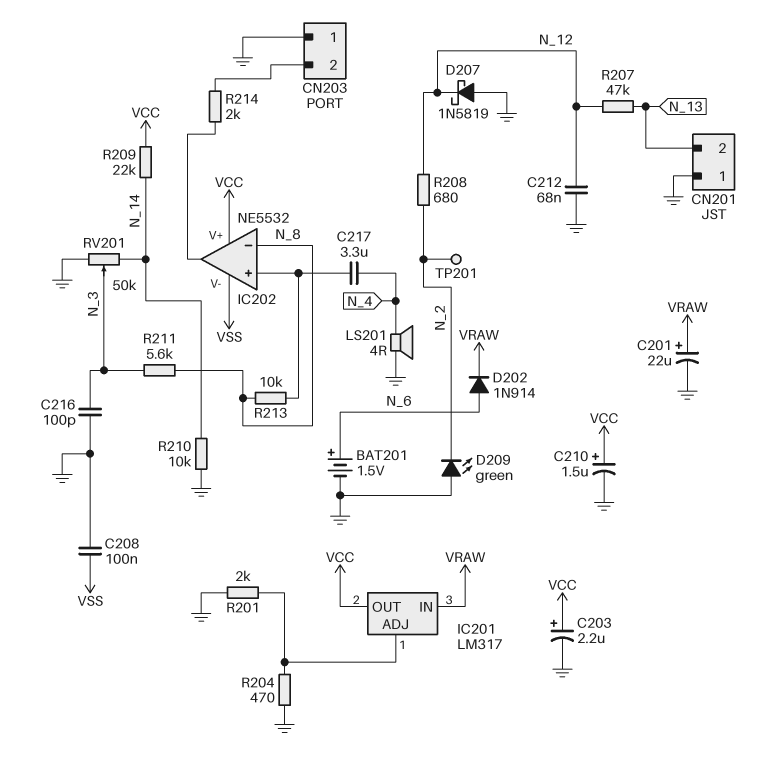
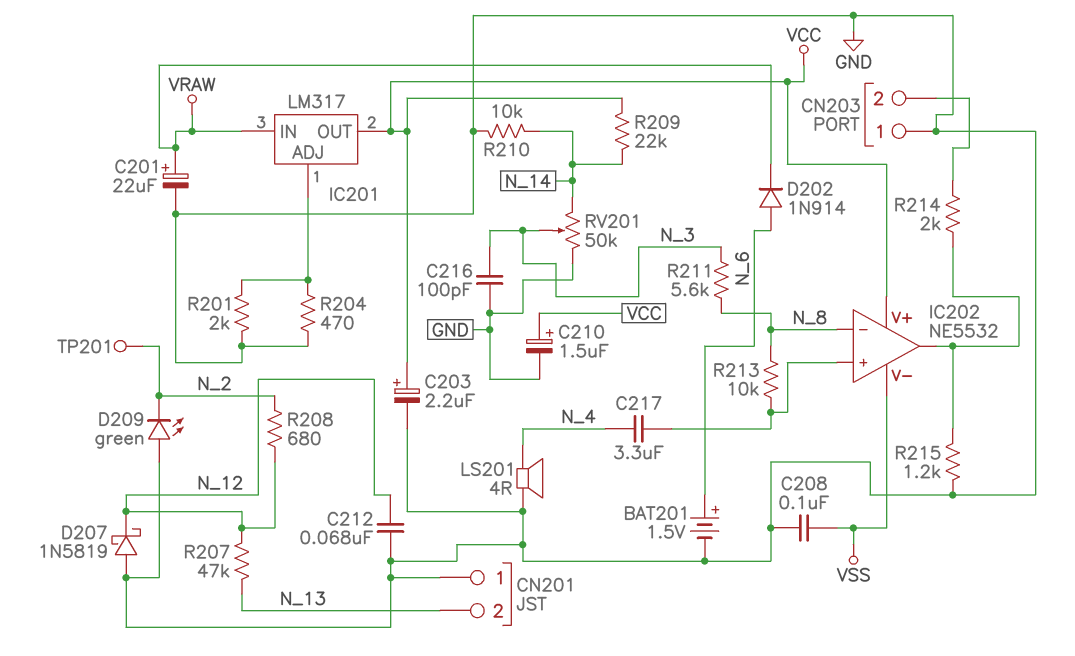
R215: none -> 1.2k (GND, IC202/out)

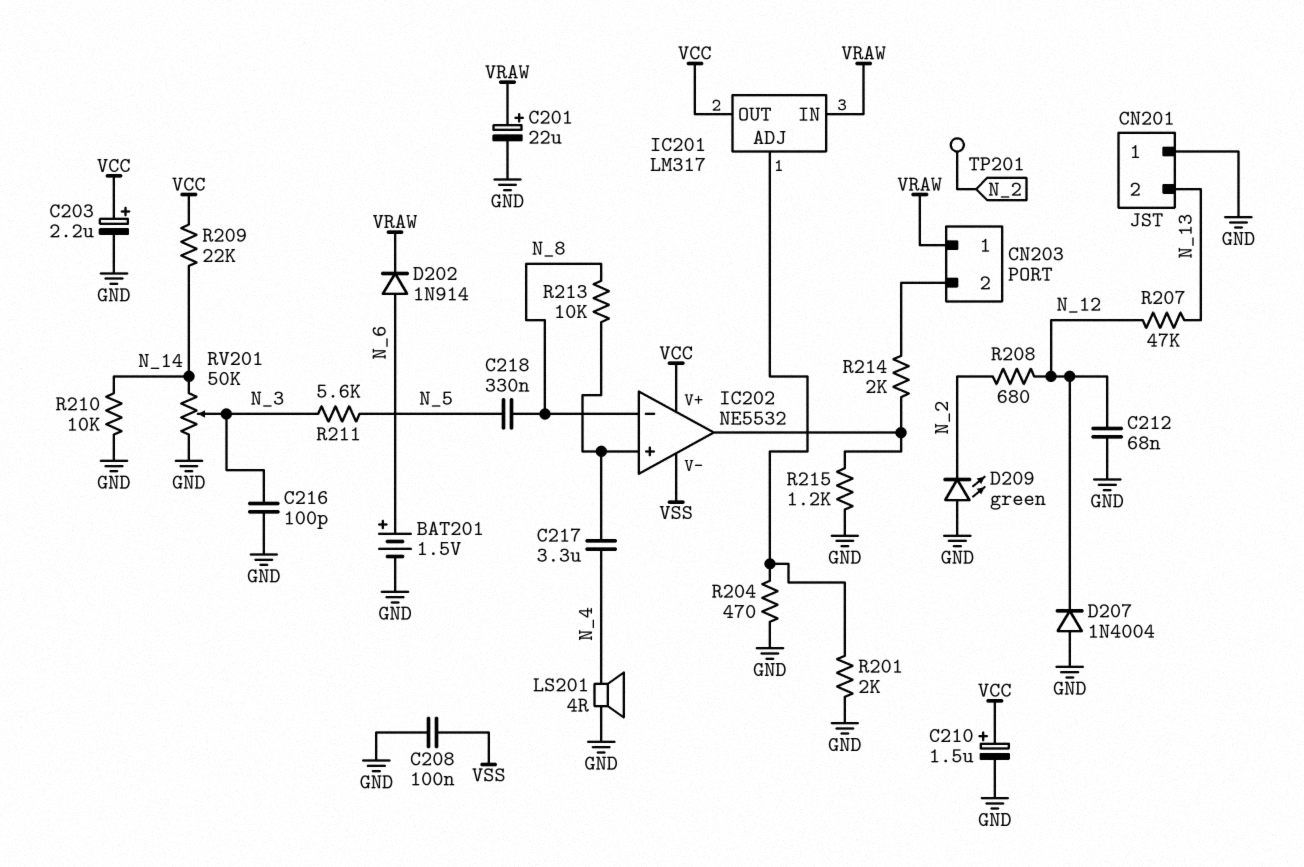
C218: none -> 330nF (N_5, N_8)
CN203 pin 1: GND -> VRAW
D207: schottky 1N5819 (A GND, K N_12) -> diode 1N4004 (A GND, K N_12)
R211: 5.6k (N_3, N_8) -> 5.6k (N_3, N_5)

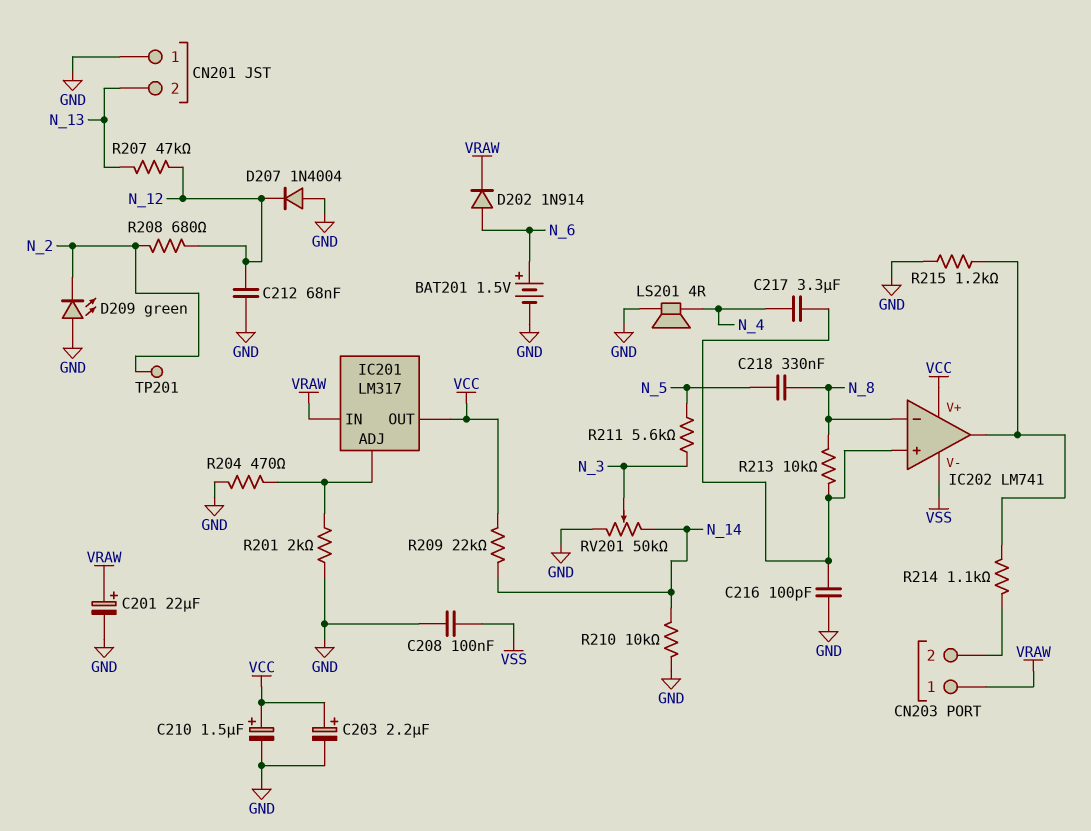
C216: 100pF (GND, N_3) -> 100pF (GND, IC202/in+)
IC202: NE5532 -> LM741
R214: 2k (CN203/2, IC202/out) -> 1.1k (CN203/2, IC202/out)

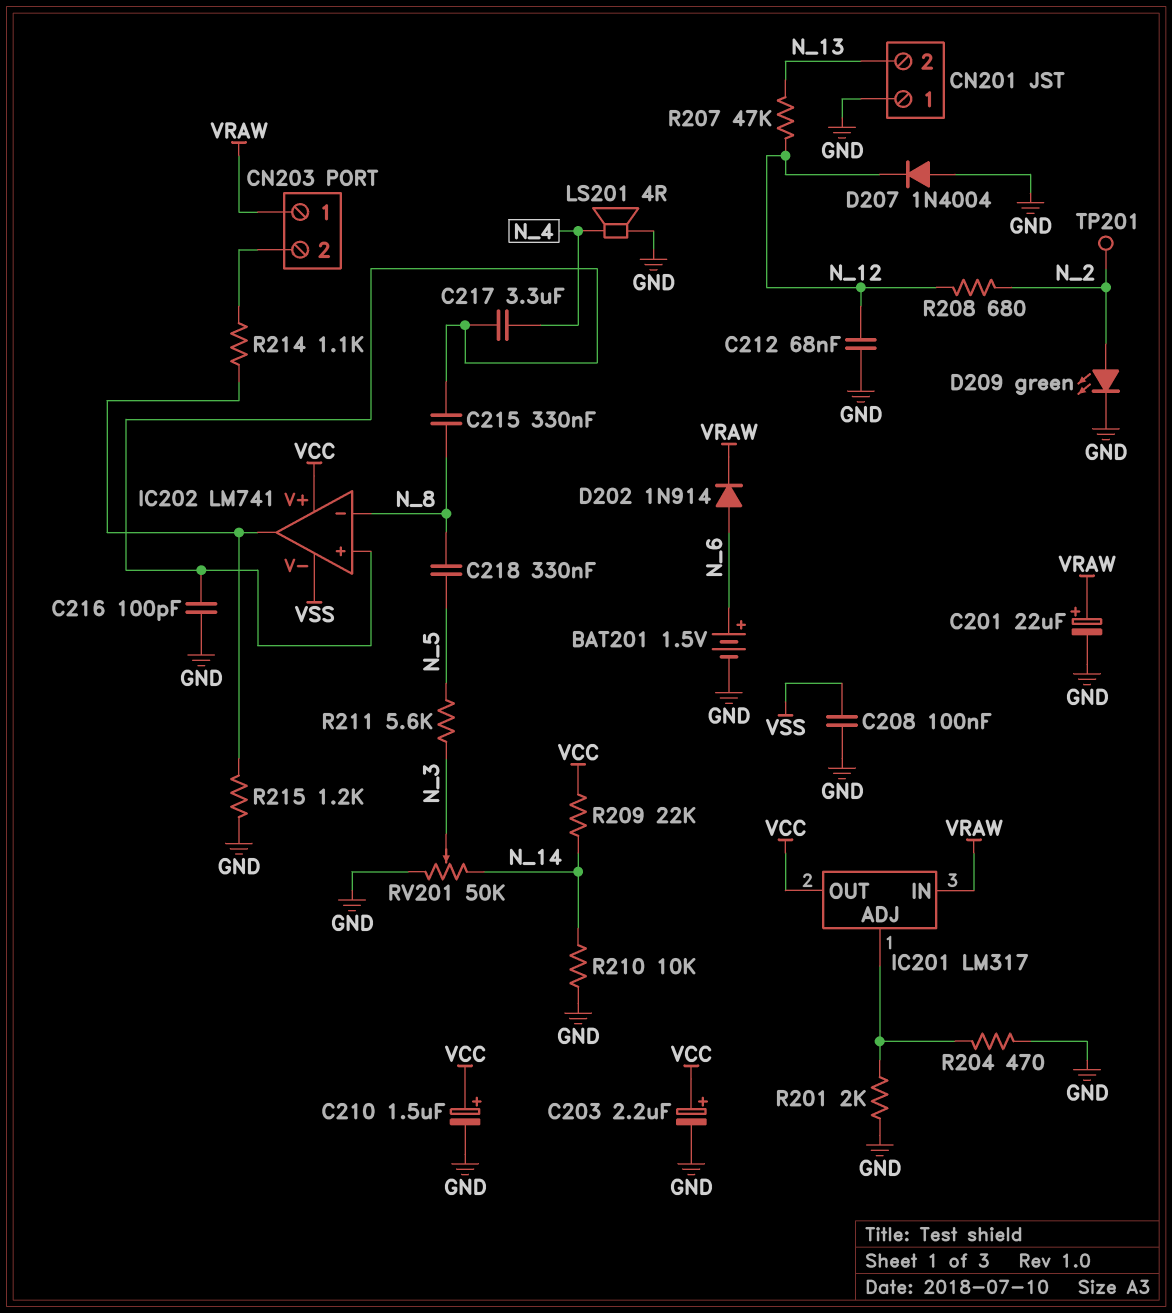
C215: none -> 330nF (IC202/in+, N_8)
D209: LED green (A GND, K N_2) -> LED green (A N_2, K GND)
R213: 10k (IC202/in+, N_8) -> none

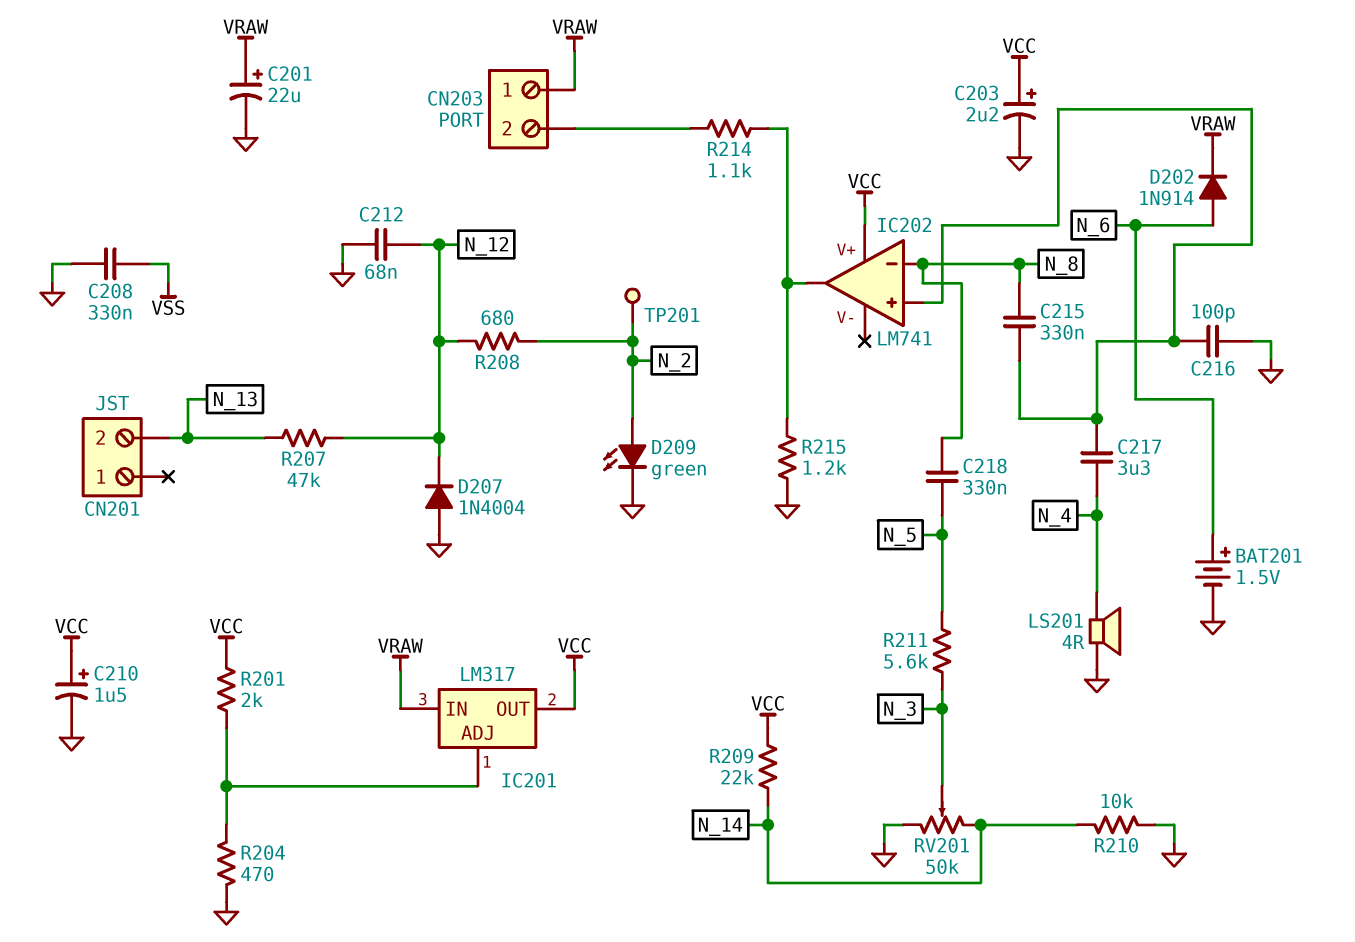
C208: 100nF (GND, VSS) -> 330nF (GND, VSS)
CN201 pin 1: GND -> none
IC202 pin V-: VSS -> none
R201: 2k (GND, IC201/ADJ) -> 2k (IC201/ADJ, VCC)

